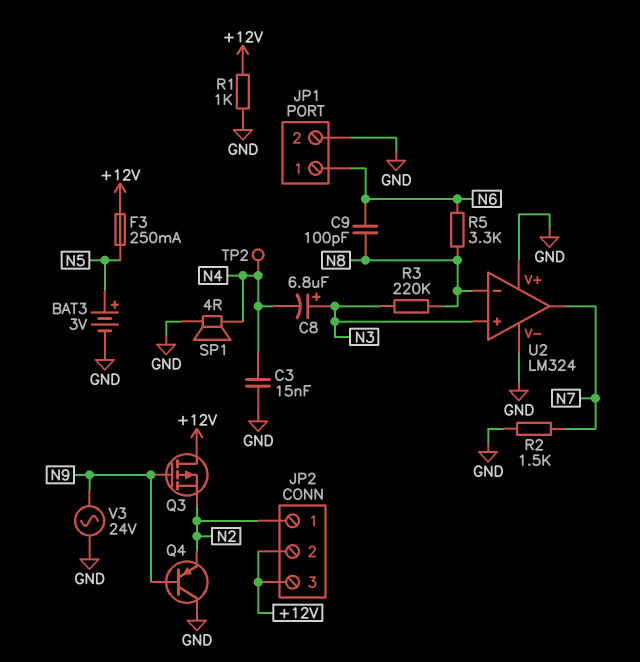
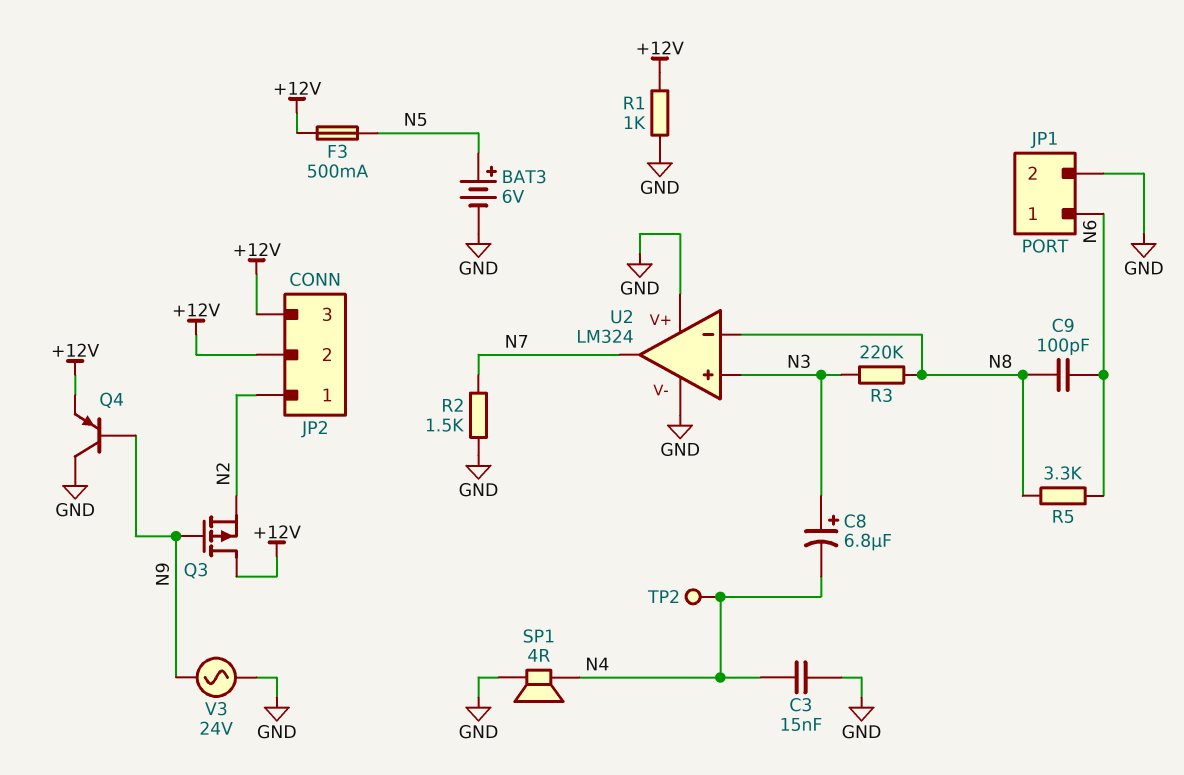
BAT3: 3V (plus N5, minus GND) -> 6V (plus N5, minus GND)
F3: 250mA (+12V, N5) -> 500mA (+12V, N5)
Q4: PNP (B N9, C GND, E N2) -> PNP (B N9, C GND, E +12V)

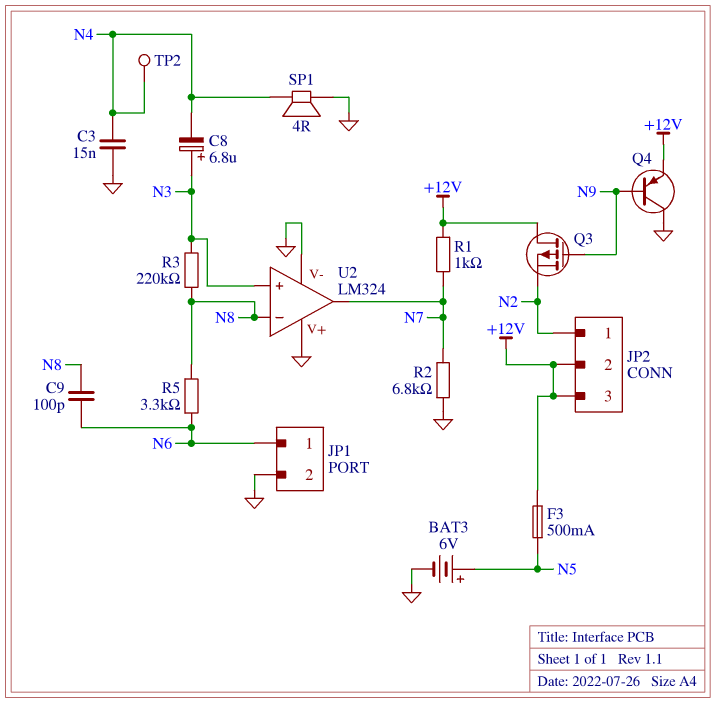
R1: 1k (+12V, GND) -> 1k (+12V, N7)
R2: 1.5k (GND, N7) -> 6.8k (GND, N7)
V3: AC 24V (GND, N9) -> none

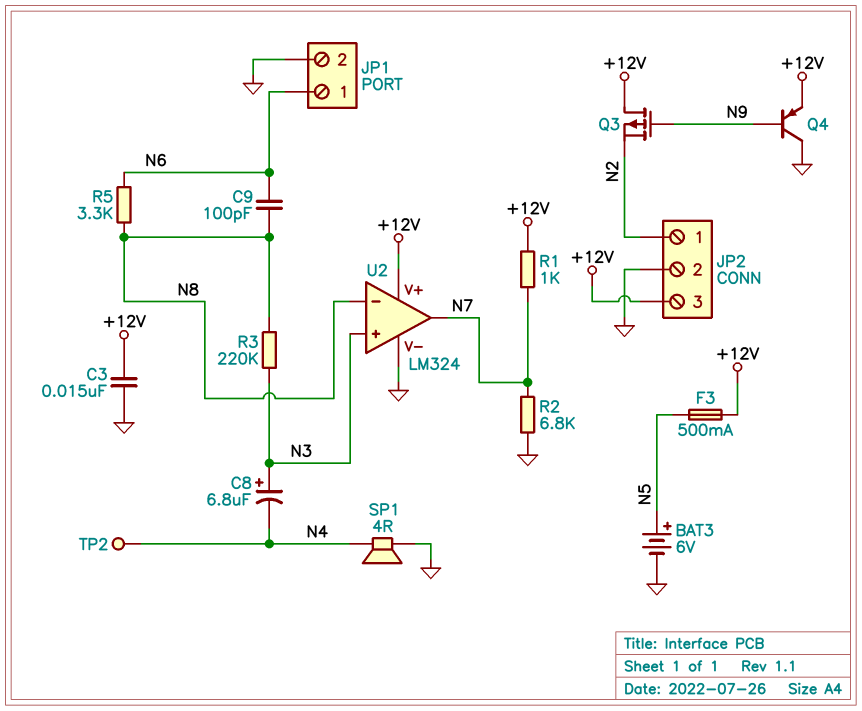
C3: 15nF (GND, N4) -> 15nF (+12V, GND)
JP2 pin 2: +12V -> GND
U2 pin V+: GND -> +12V

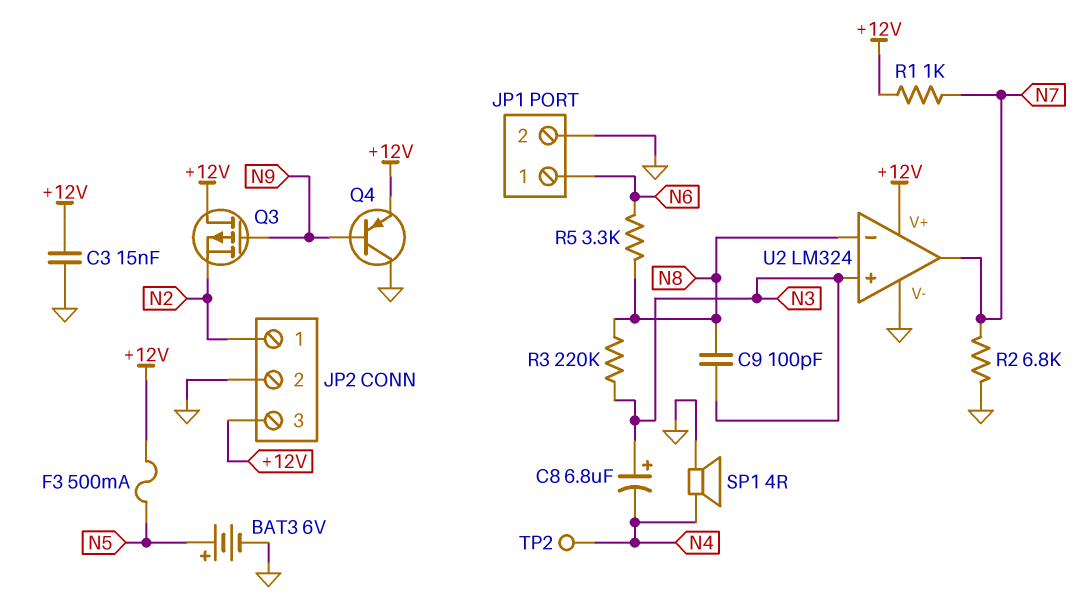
C9: 100pF (N6, N8) -> 100pF (N3, N8)

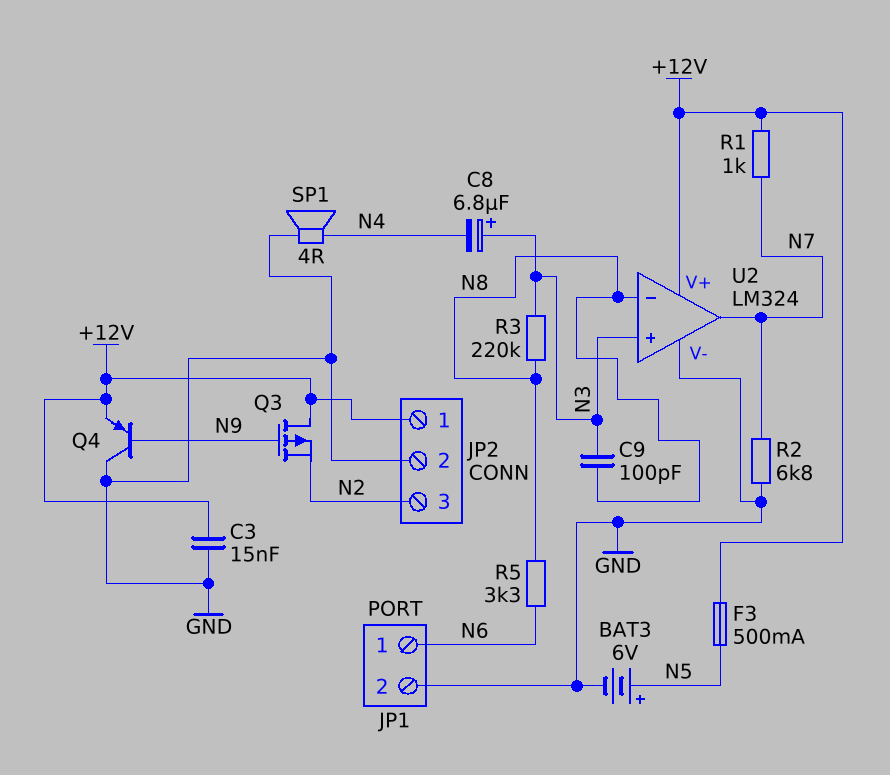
JP2 pin 1: N2 -> +12V
JP2 pin 3: +12V -> N2
TP2: test point (N4) -> none

